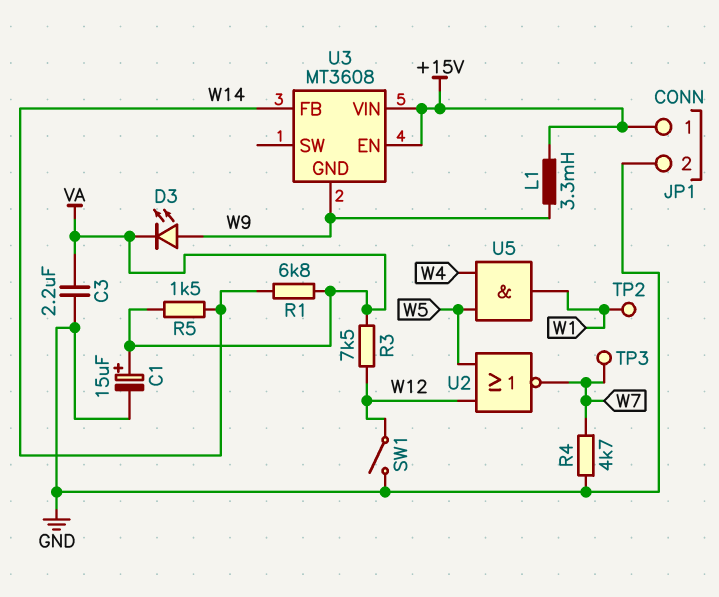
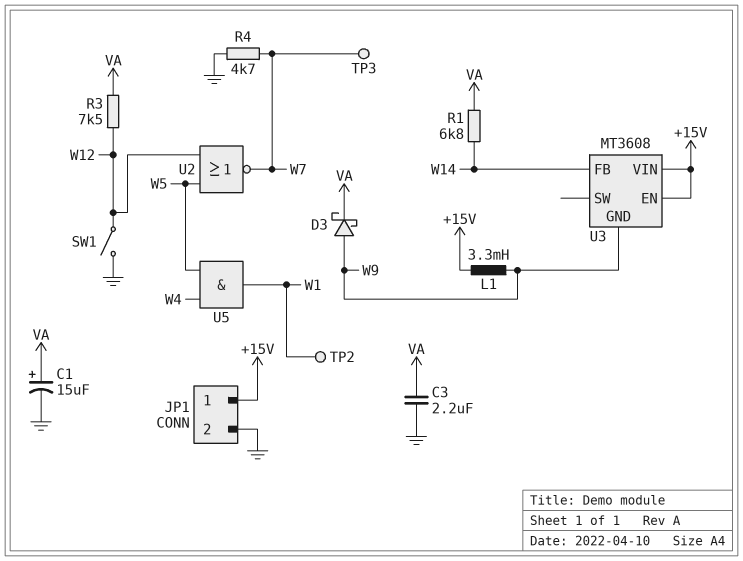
D3: LED (A W9, K VA) -> schottky (A W9, K VA)
R5: 1.5k (VA, W14) -> none

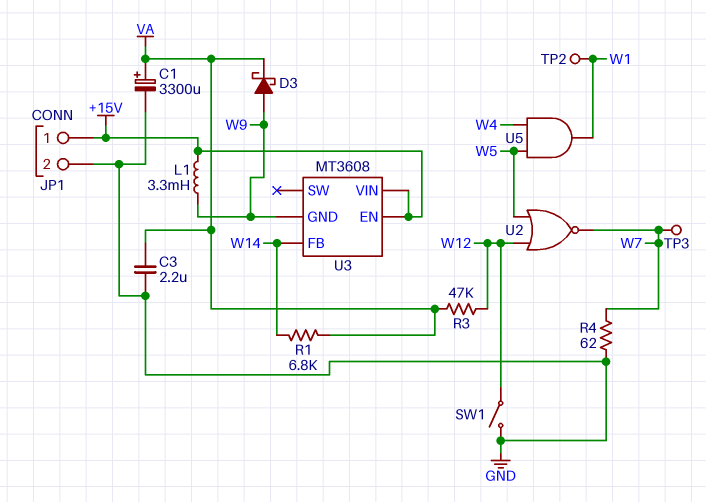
C1: 15uF (plus VA, minus GND) -> 3300uF (plus VA, minus GND)
R3: 7.5k (VA, W12) -> 47k (VA, W12)
R4: 4.7k (GND, W7) -> 62 (GND, W7)

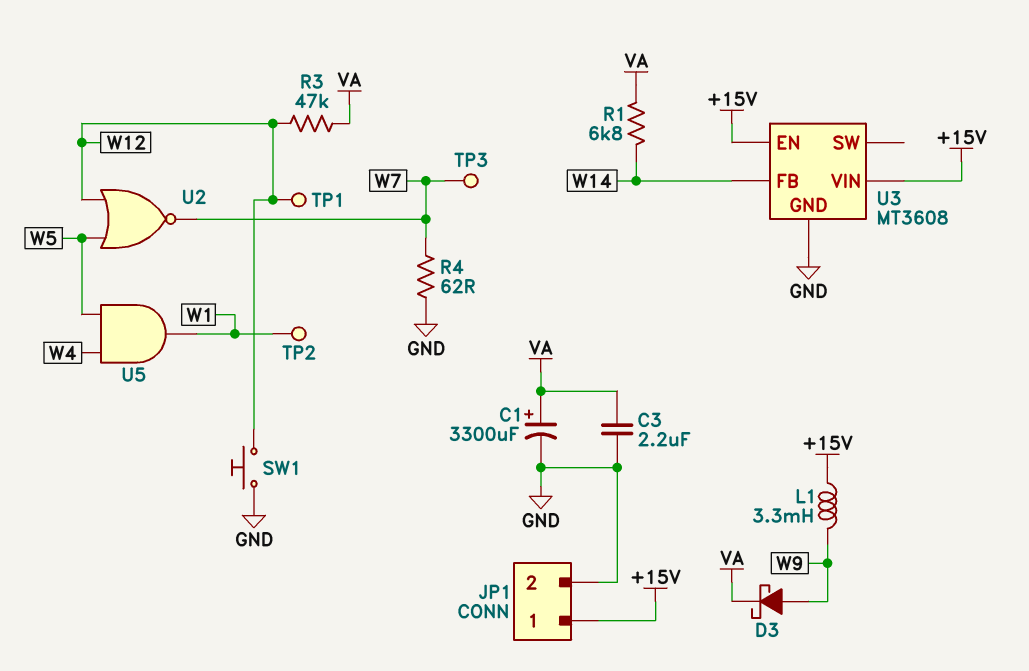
SW1: switch (GND, W12) -> button (GND, W12)
TP1: none -> test point (W12)
U3 pin GND: W9 -> GND

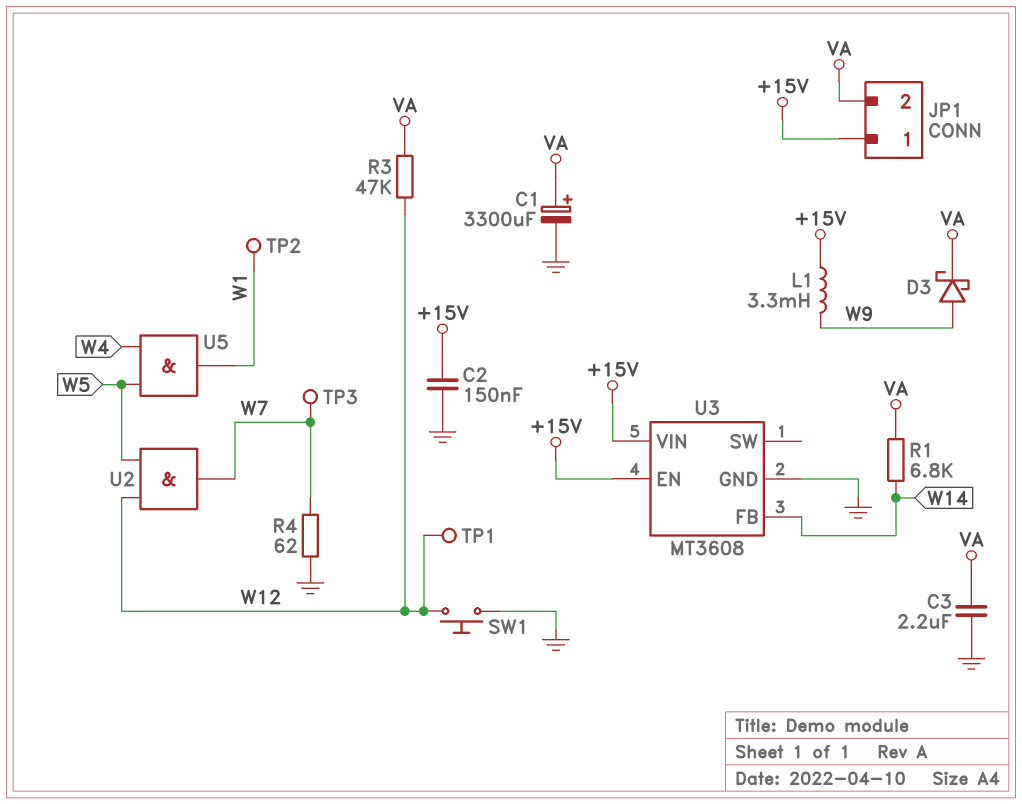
C2: none -> 150nF (+15V, GND)
JP1 pin 2: GND -> VA
U2: NOR (in W5, in W12, out W7) -> AND (in W5, in W12, out W7)

